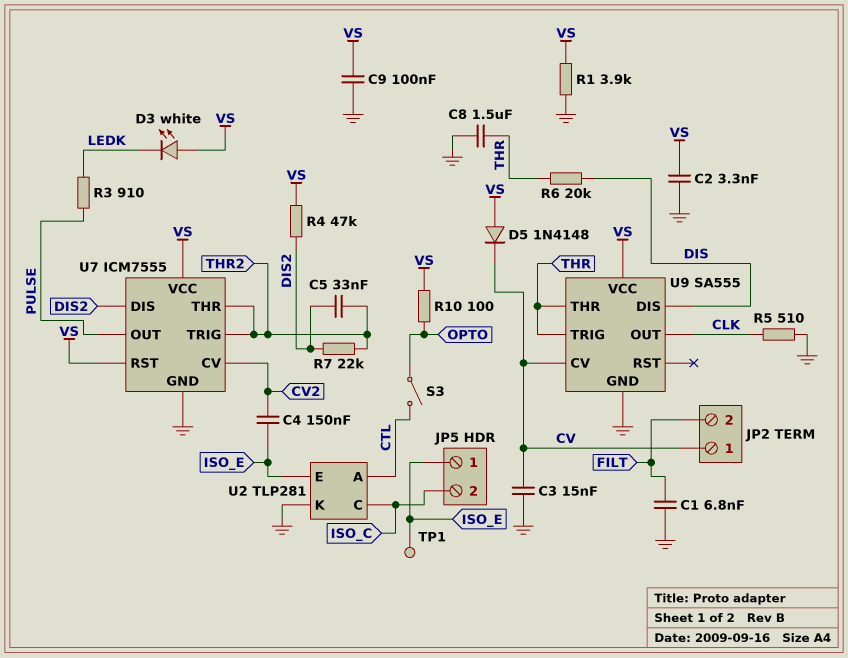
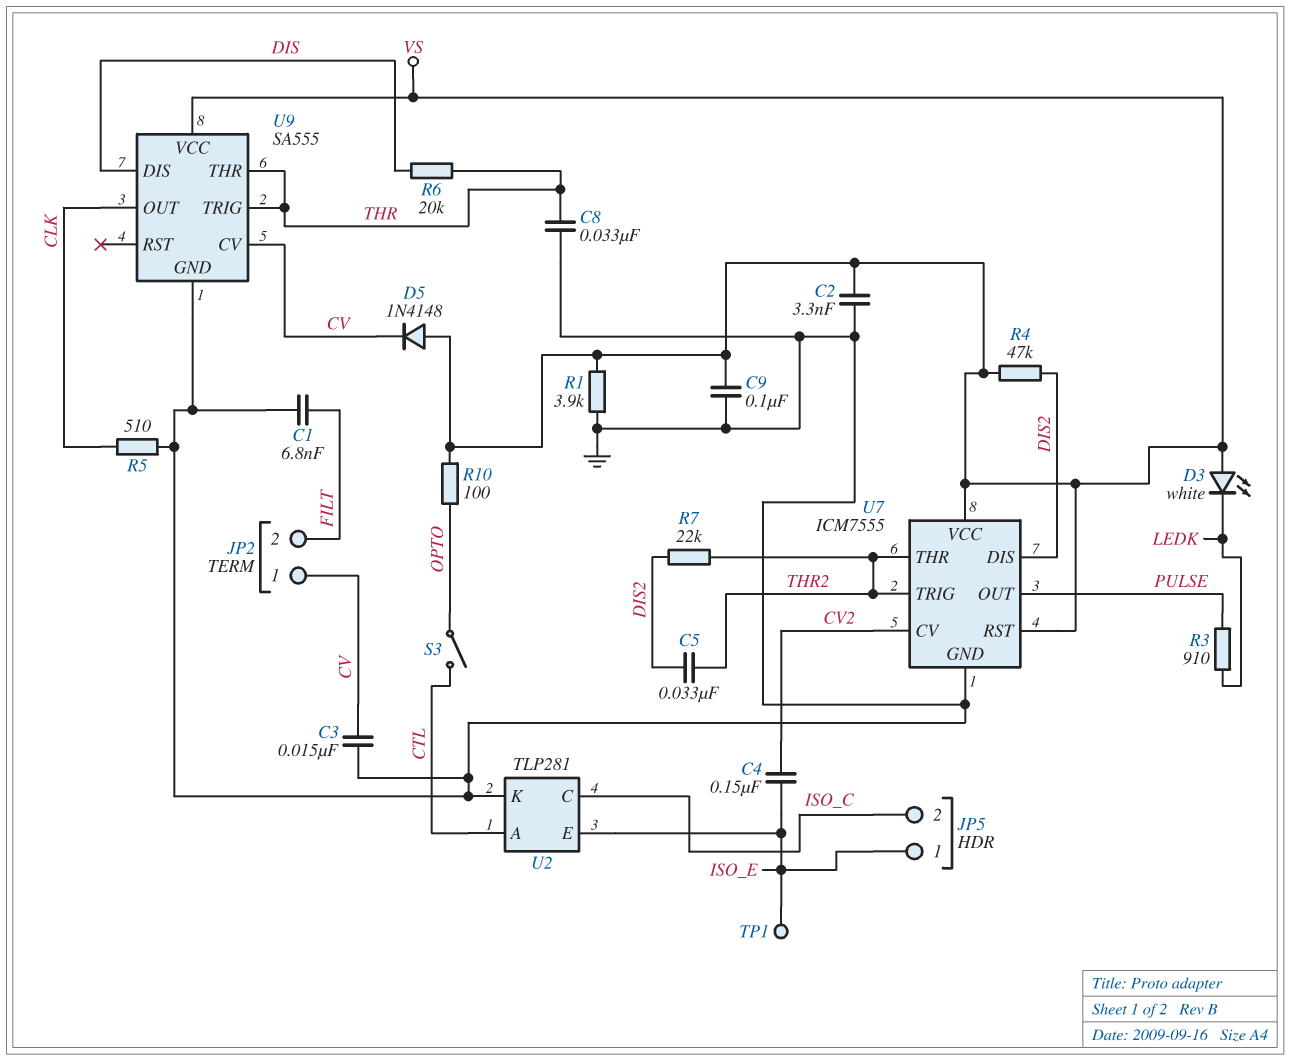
C8: 1.5uF (GND, THR) -> 33nF (GND, THR)

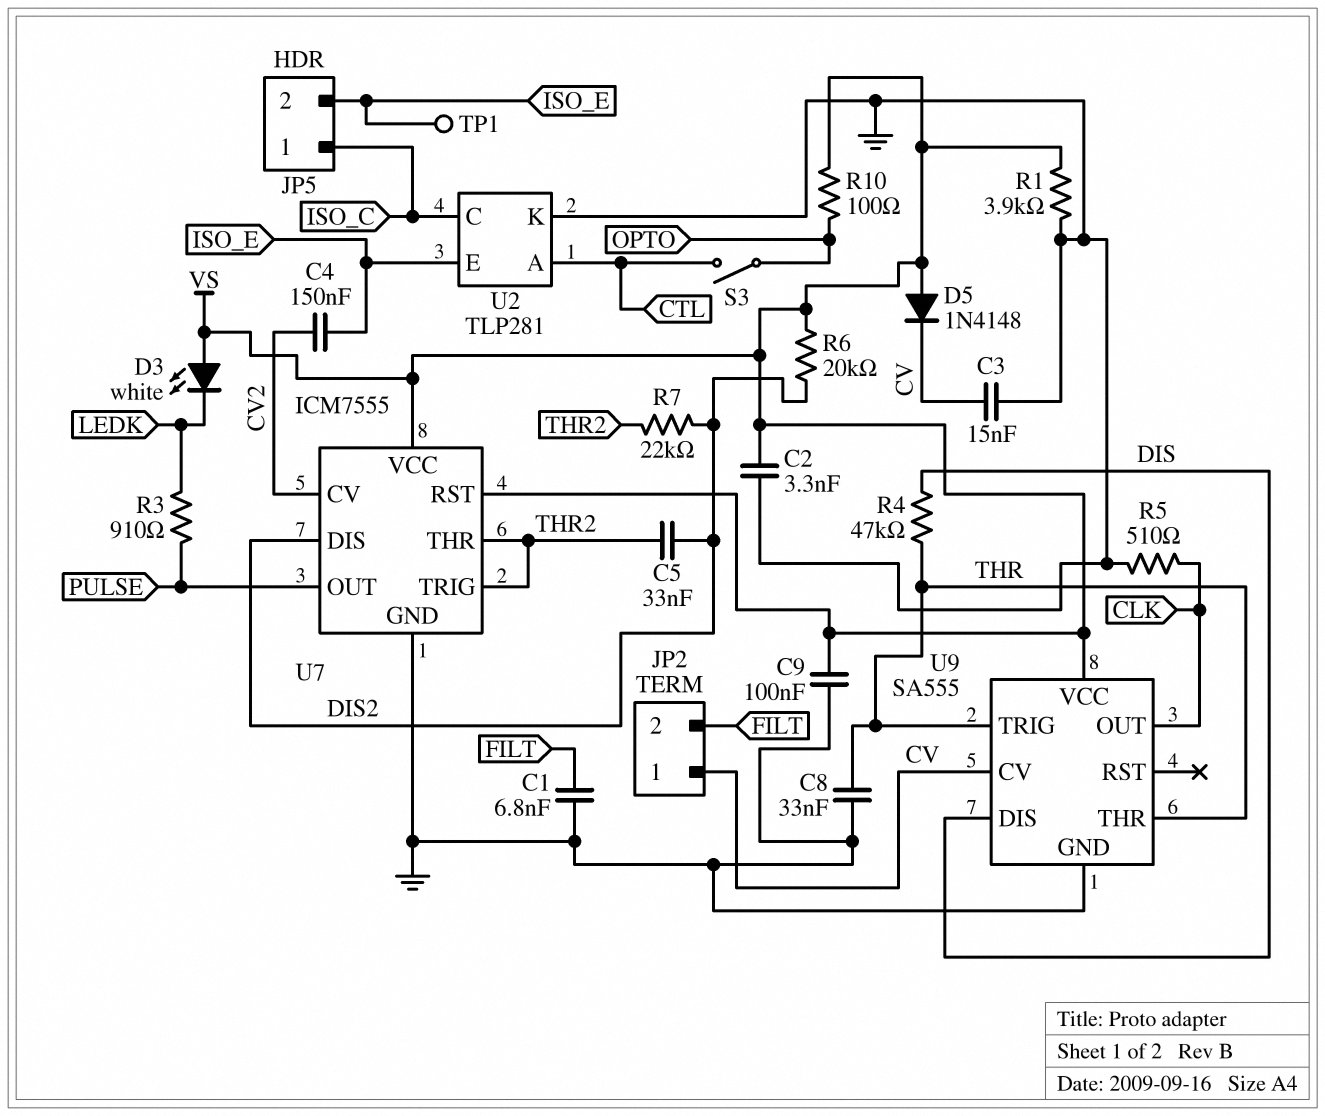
JP5 pin 1: ISO_E -> ISO_C
JP5 pin 2: ISO_C -> ISO_E
R4: 47k (DIS2, VS) -> 47k (DIS, THR)
R6: 20k (DIS, THR) -> 20k (DIS2, VS)

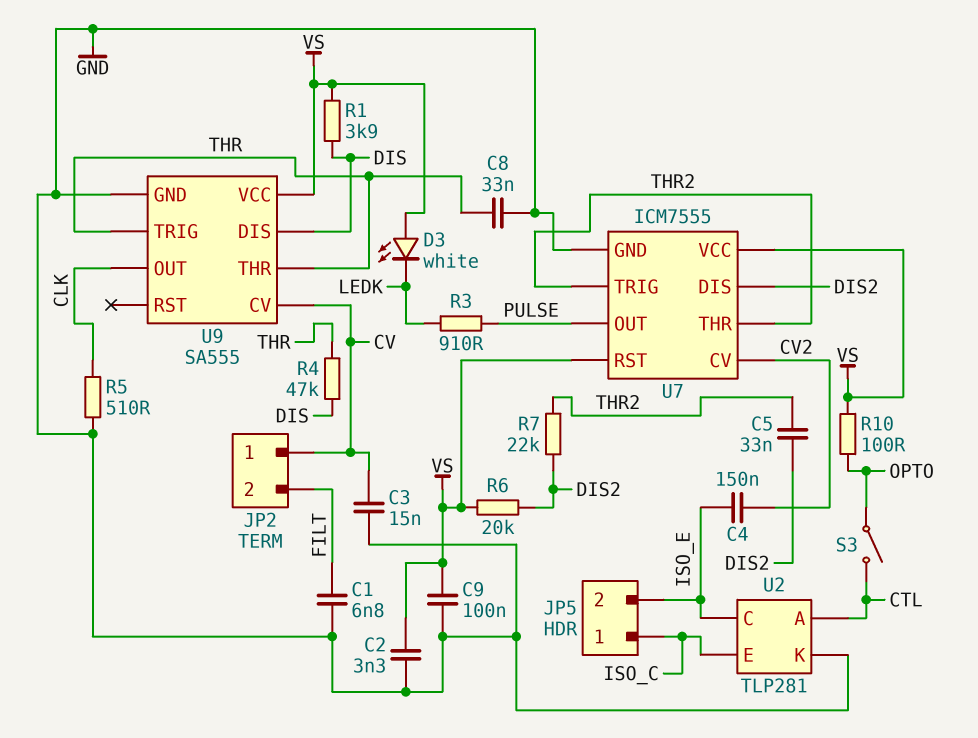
D5: diode 1N4148 (A VS, K CV) -> none
R1: 3.9k (GND, VS) -> 3.9k (DIS, VS)
TP1: test point (ISO_E) -> none
U2 pin C: ISO_C -> ISO_E
U2 pin E: ISO_E -> ISO_C

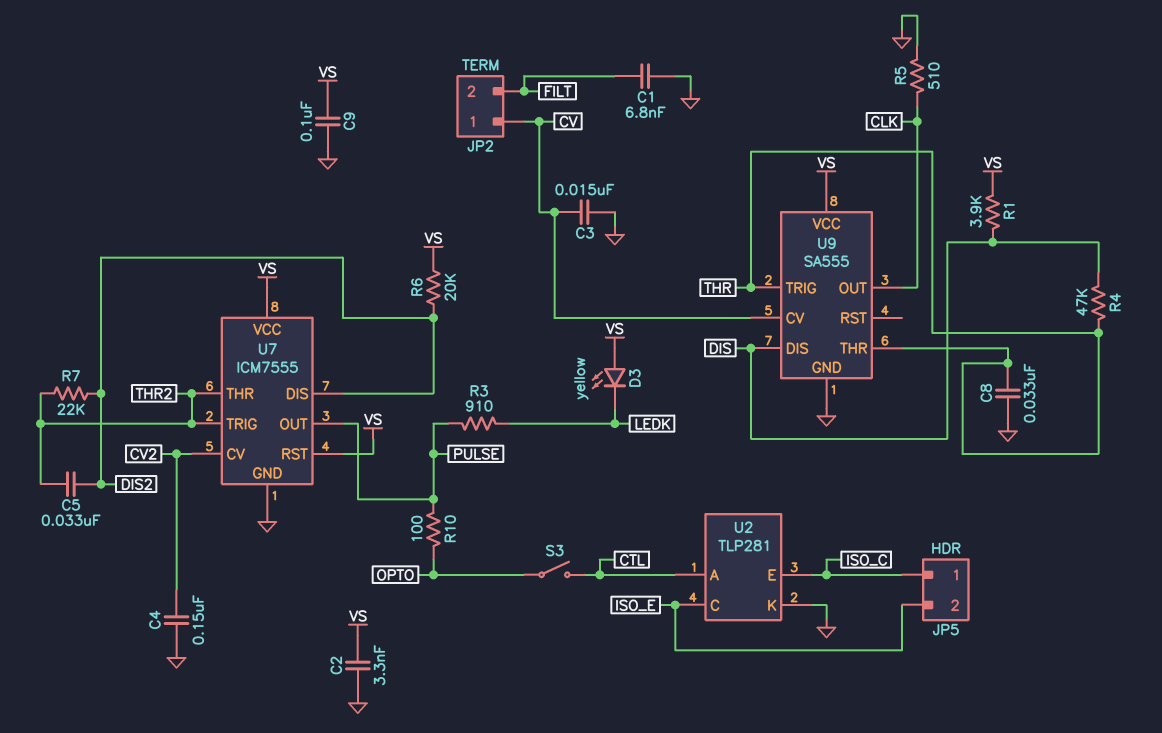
C4: 150nF (CV2, ISO_E) -> 150nF (CV2, GND)
D3: LED white (A VS, K LEDK) -> LED yellow (A VS, K LEDK)
R10: 100 (OPTO, VS) -> 100 (OPTO, PULSE)

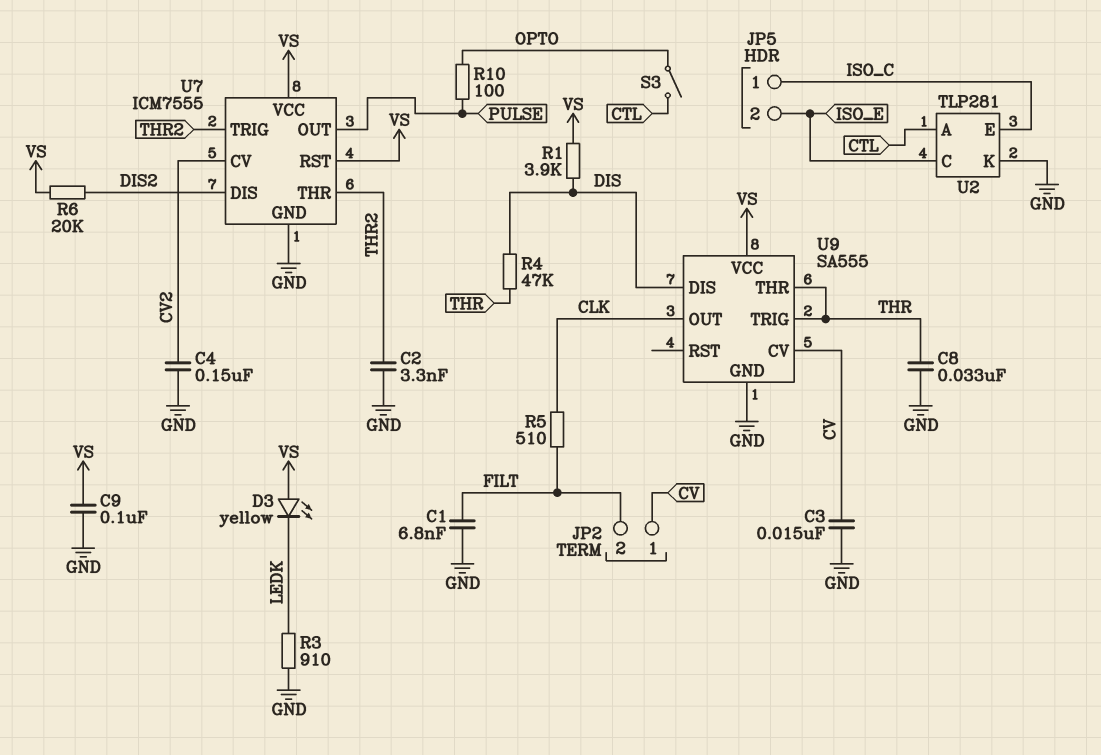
C2: 3.3nF (GND, VS) -> 3.3nF (GND, THR2)
C5: 33nF (DIS2, THR2) -> none
R3: 910 (LEDK, PULSE) -> 910 (GND, LEDK)
R5: 510 (CLK, GND) -> 510 (CLK, FILT)
R7: 22k (DIS2, THR2) -> none

